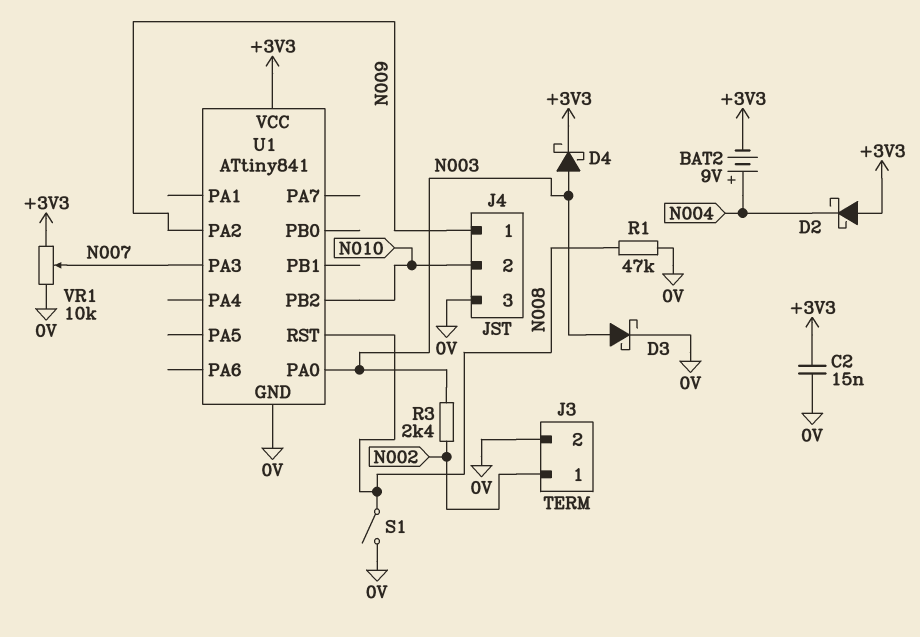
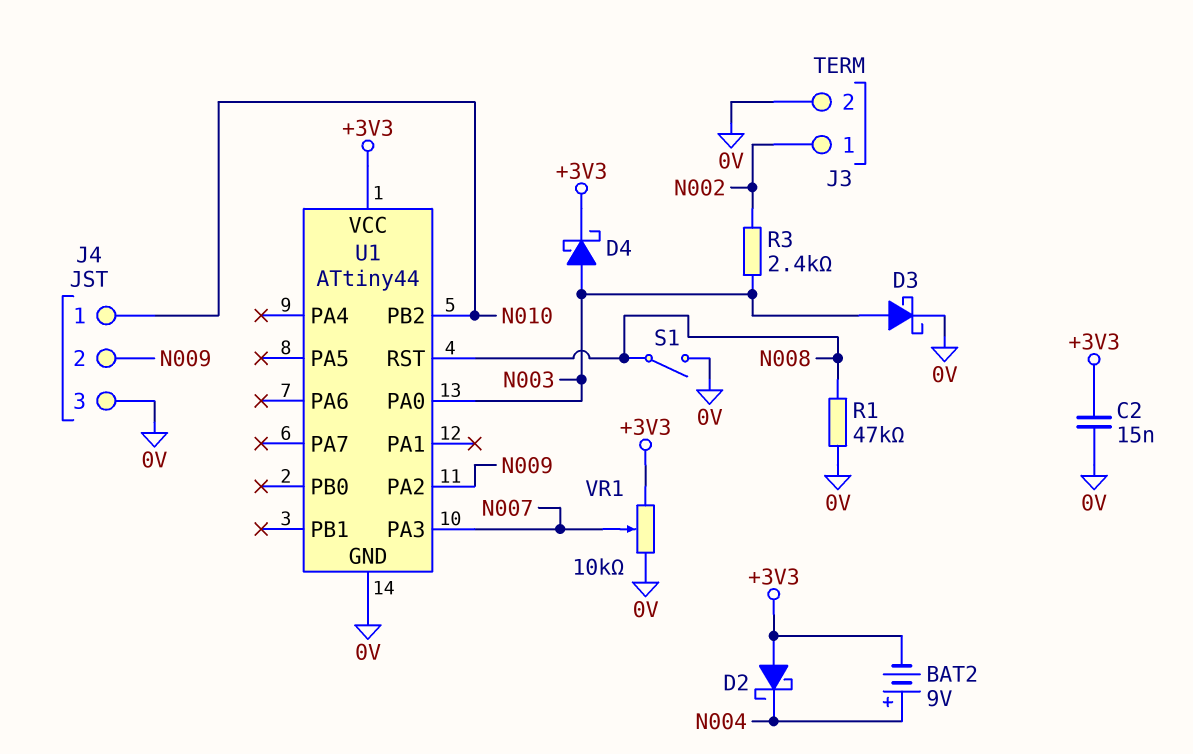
J4 pin 1: N009 -> N010
J4 pin 2: N010 -> N009
U1: ATtiny841 -> ATtiny44

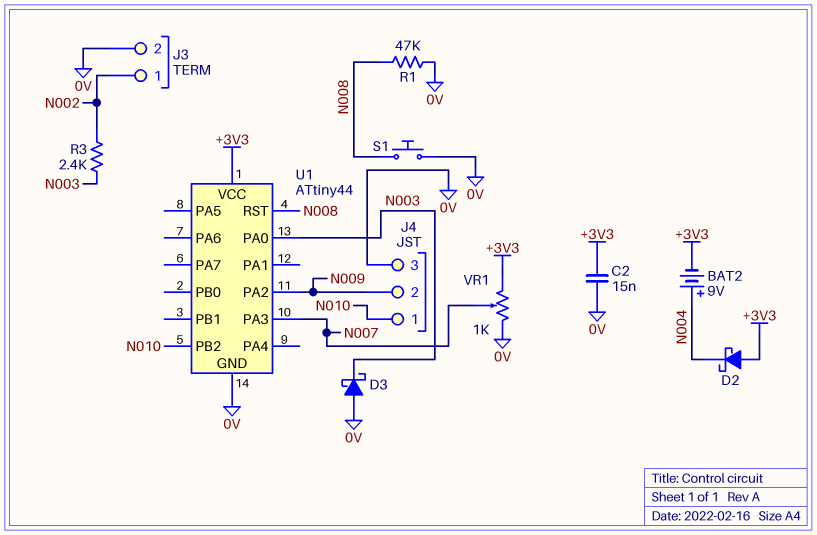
D3: schottky (A N003, K 0V) -> schottky (A 0V, K N003)
D4: schottky (A N003, K +3V3) -> none
S1: switch (0V, N008) -> button (0V, N008)
VR1: 10k (+3V3, 0V, wiper N007) -> 1k (+3V3, 0V, wiper N007)

